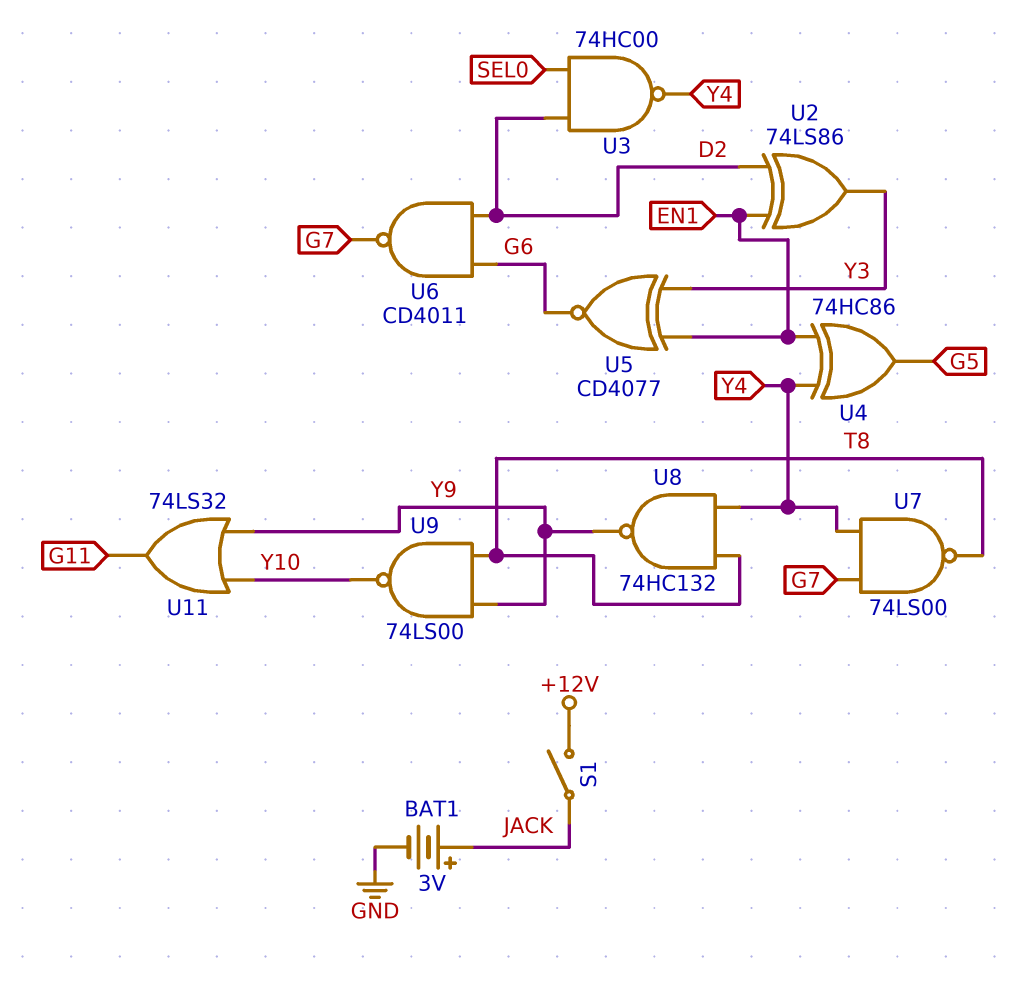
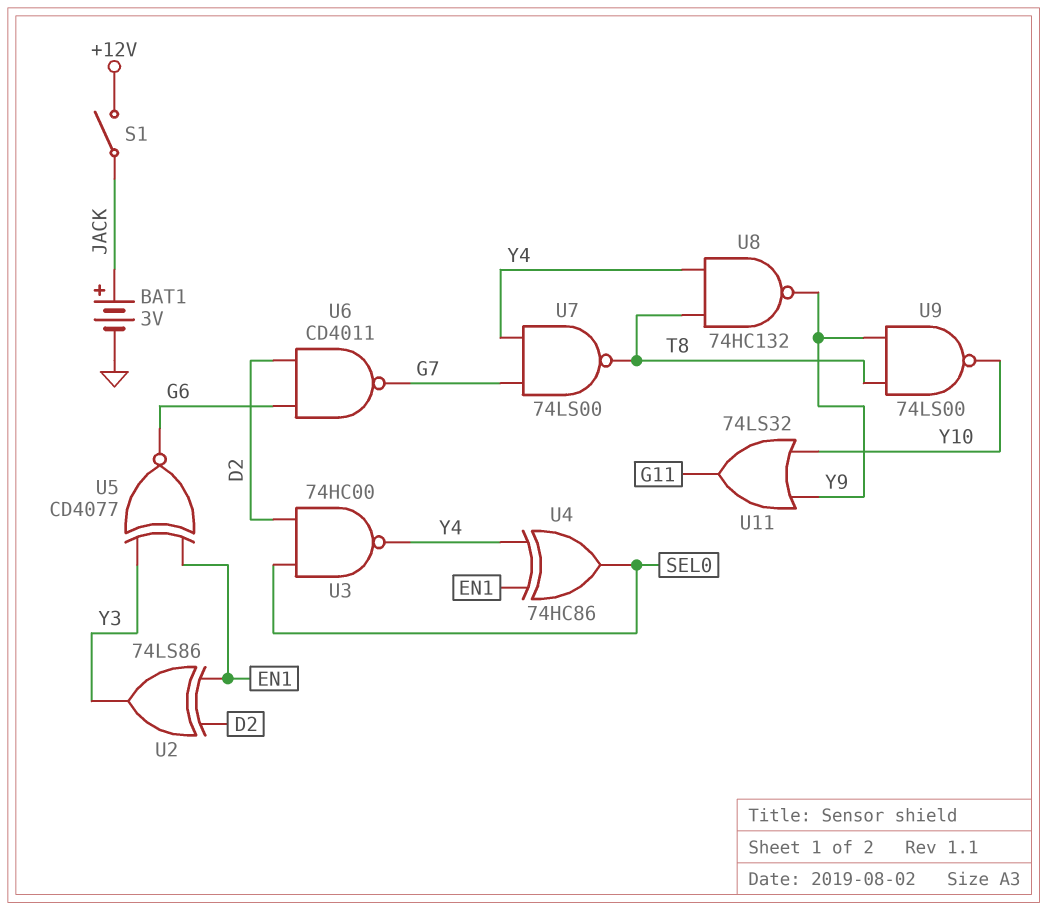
U4: XOR 74HC86 (in EN1, in Y4, out G5) -> XOR 74HC86 (in EN1, in Y4, out SEL0)

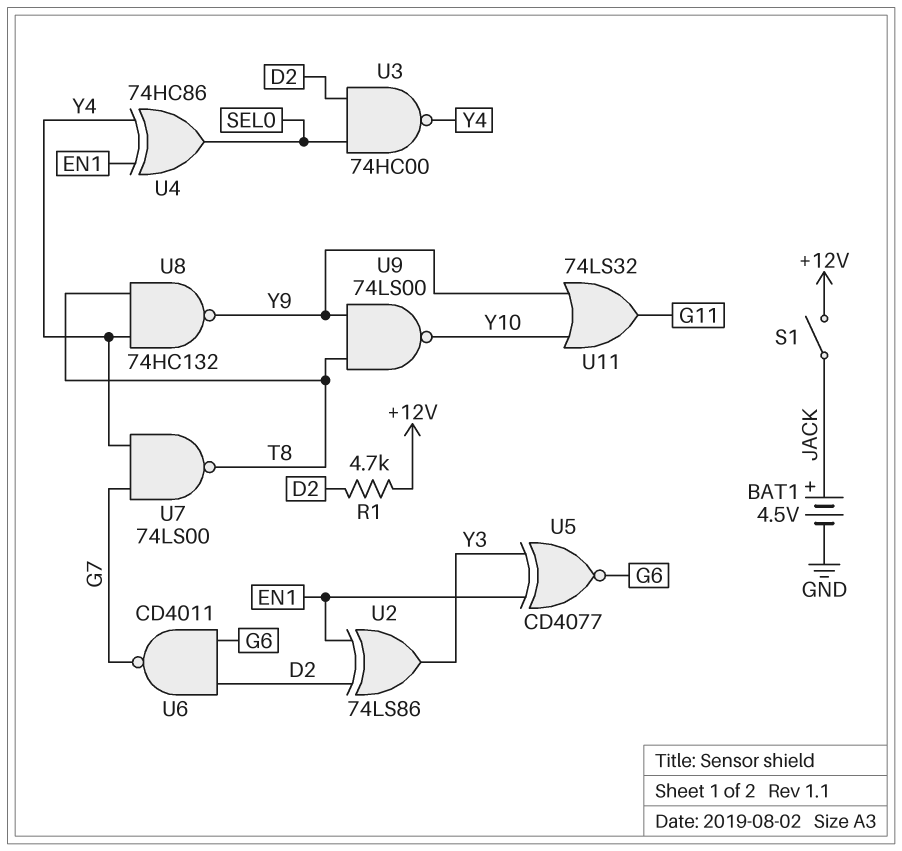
BAT1: 3V (plus JACK, minus GND) -> 4.5V (plus JACK, minus GND)
R1: none -> 4.7k (+12V, D2)

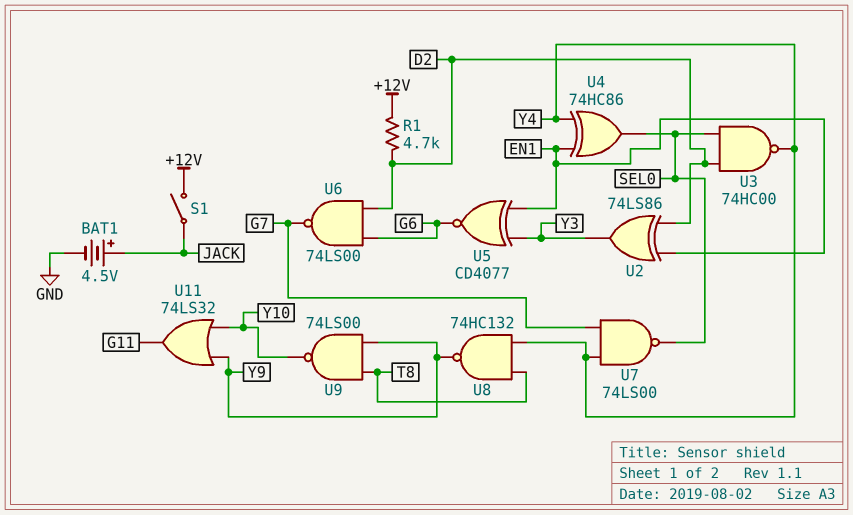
U6: NAND CD4011 (in D2, in G6, out G7) -> NAND 74LS00 (in D2, in G6, out G7)
U7: NAND 74LS00 (in G7, in Y4, out T8) -> NAND 74LS00 (in G7, in Y4, out SEL0)

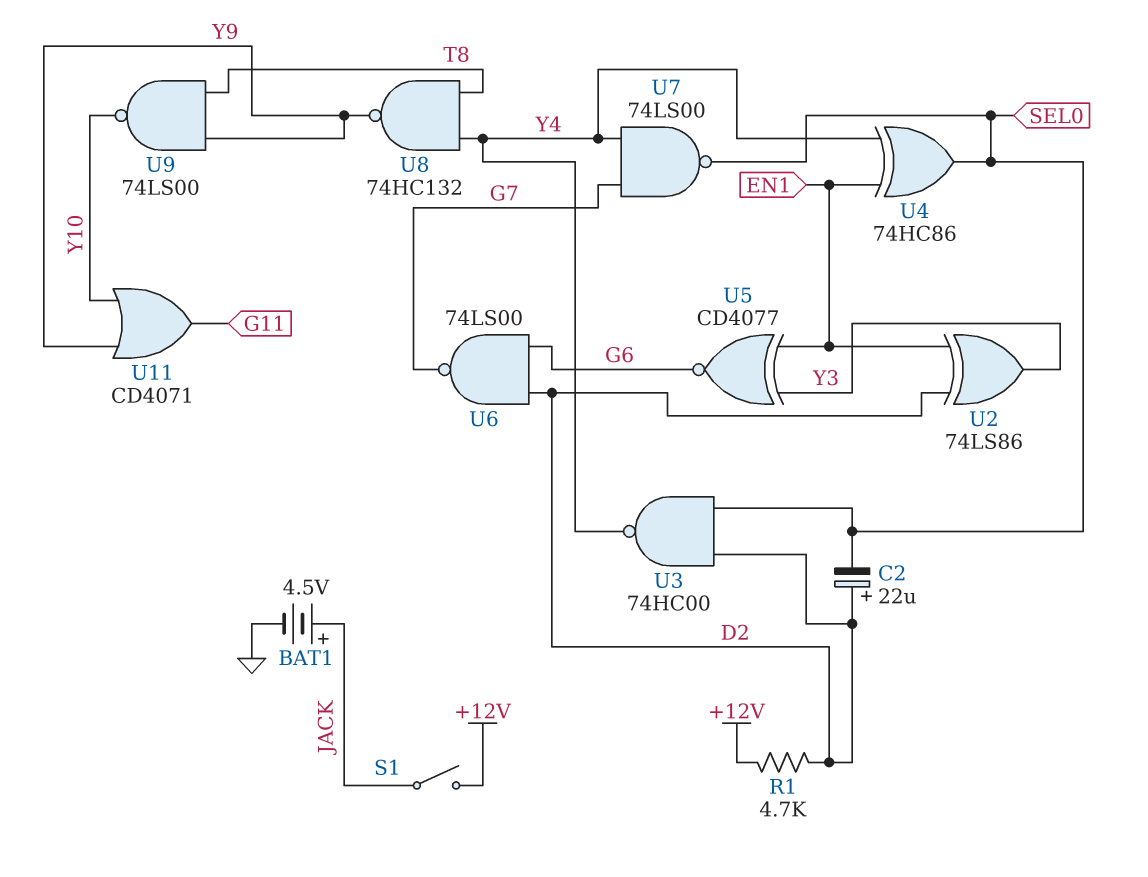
C2: none -> 22uF (plus D2, minus SEL0)
U11: OR 74LS32 (in Y9, in Y10, out G11) -> OR CD4071 (in Y9, in Y10, out G11)

